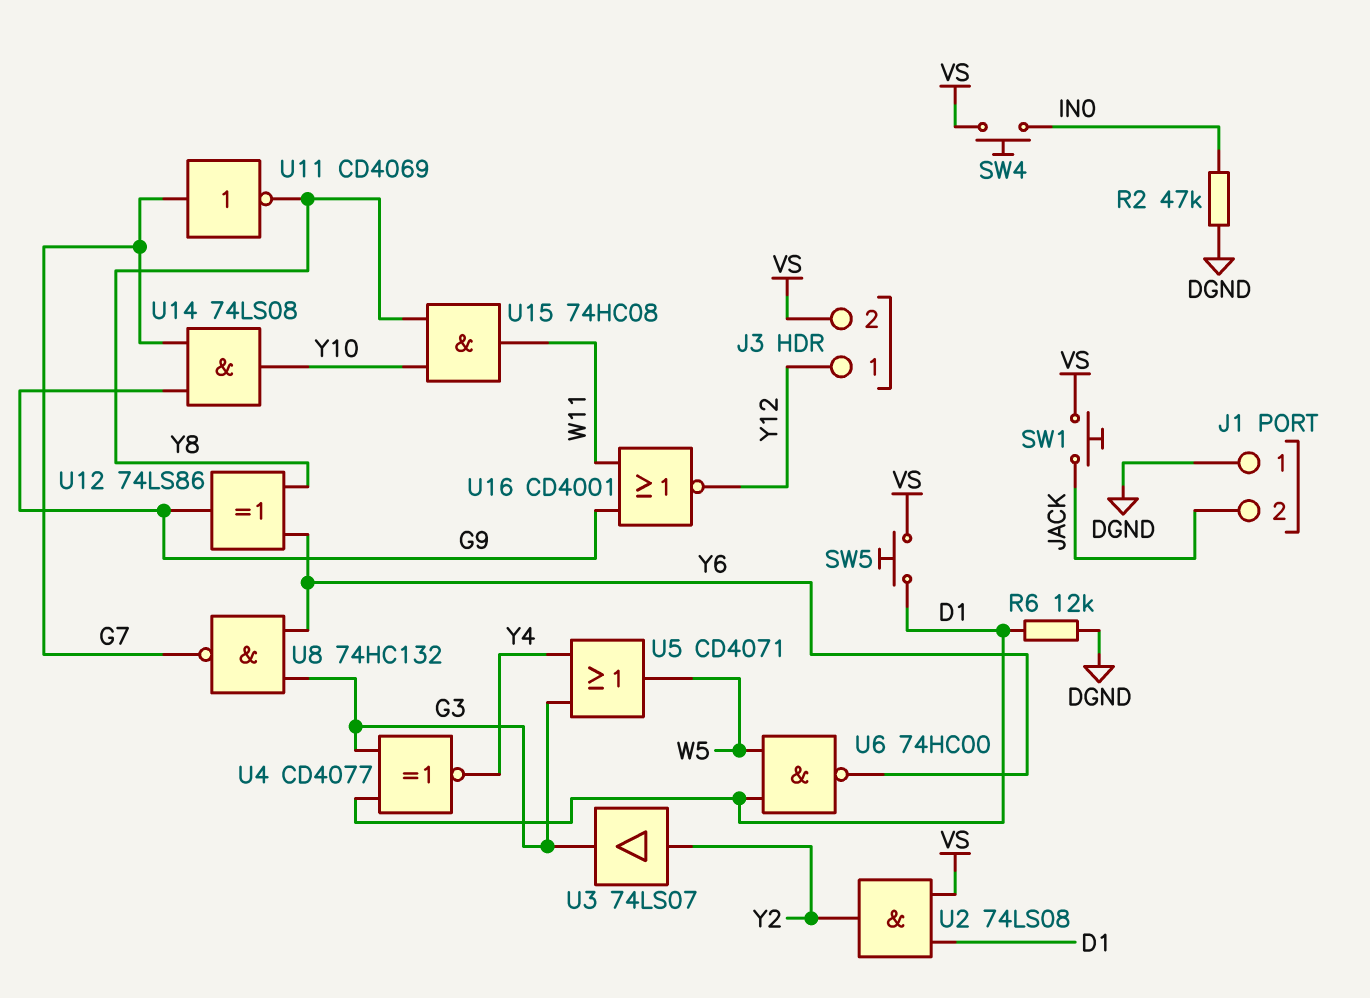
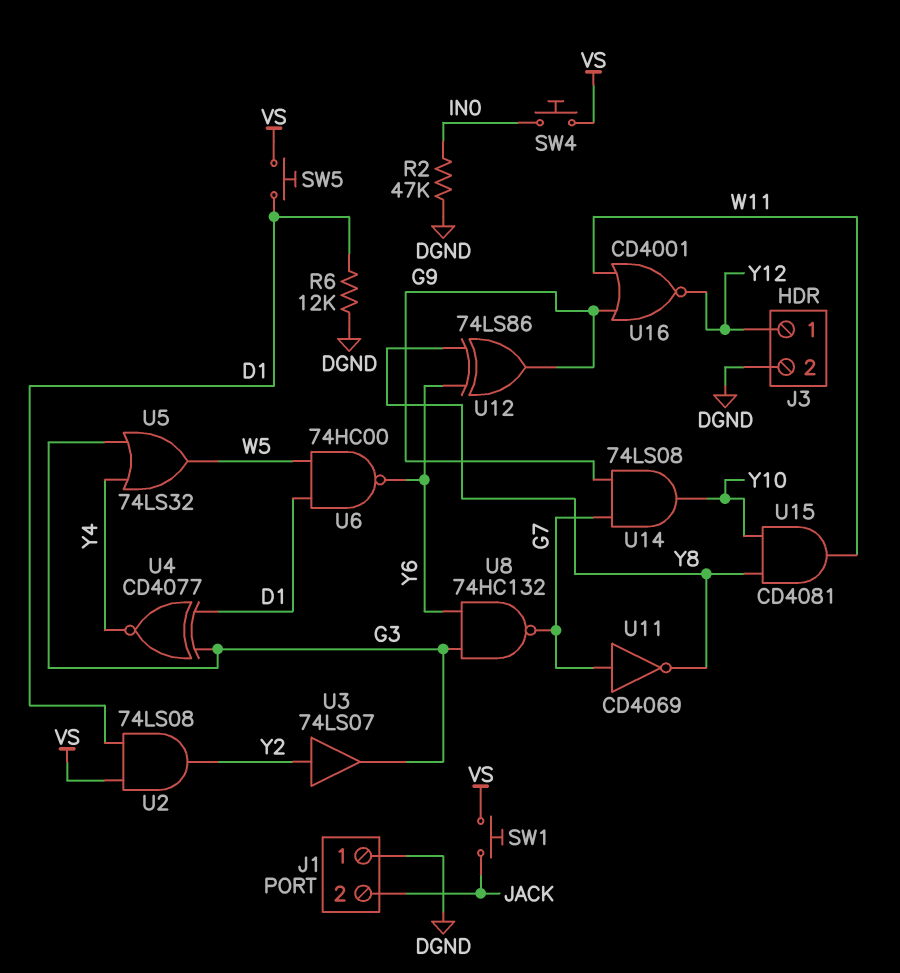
J3 pin 2: VS -> DGND
U5: OR CD4071 (in G3, in Y4, out W5) -> OR 74LS32 (in G3, in Y4, out W5)
U15: AND 74HC08 (in Y8, in Y10, out W11) -> AND CD4081 (in Y8, in Y10, out W11)

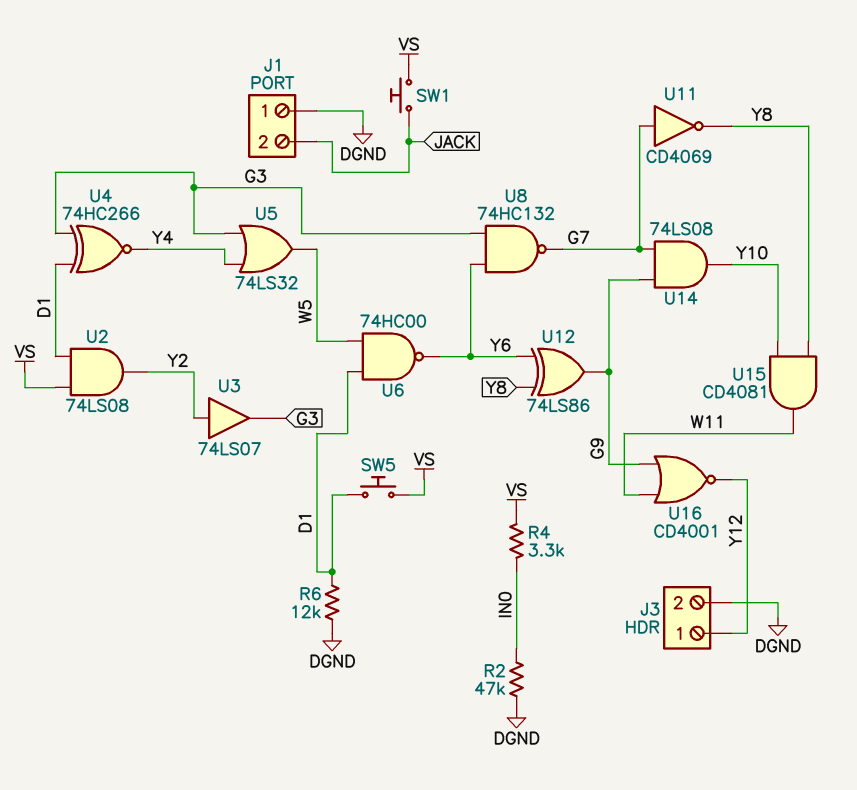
R4: none -> 3.3k (IN0, VS)
SW4: button (IN0, VS) -> none
U4: XNOR CD4077 (in D1, in G3, out Y4) -> XNOR 74HC266 (in D1, in G3, out Y4)

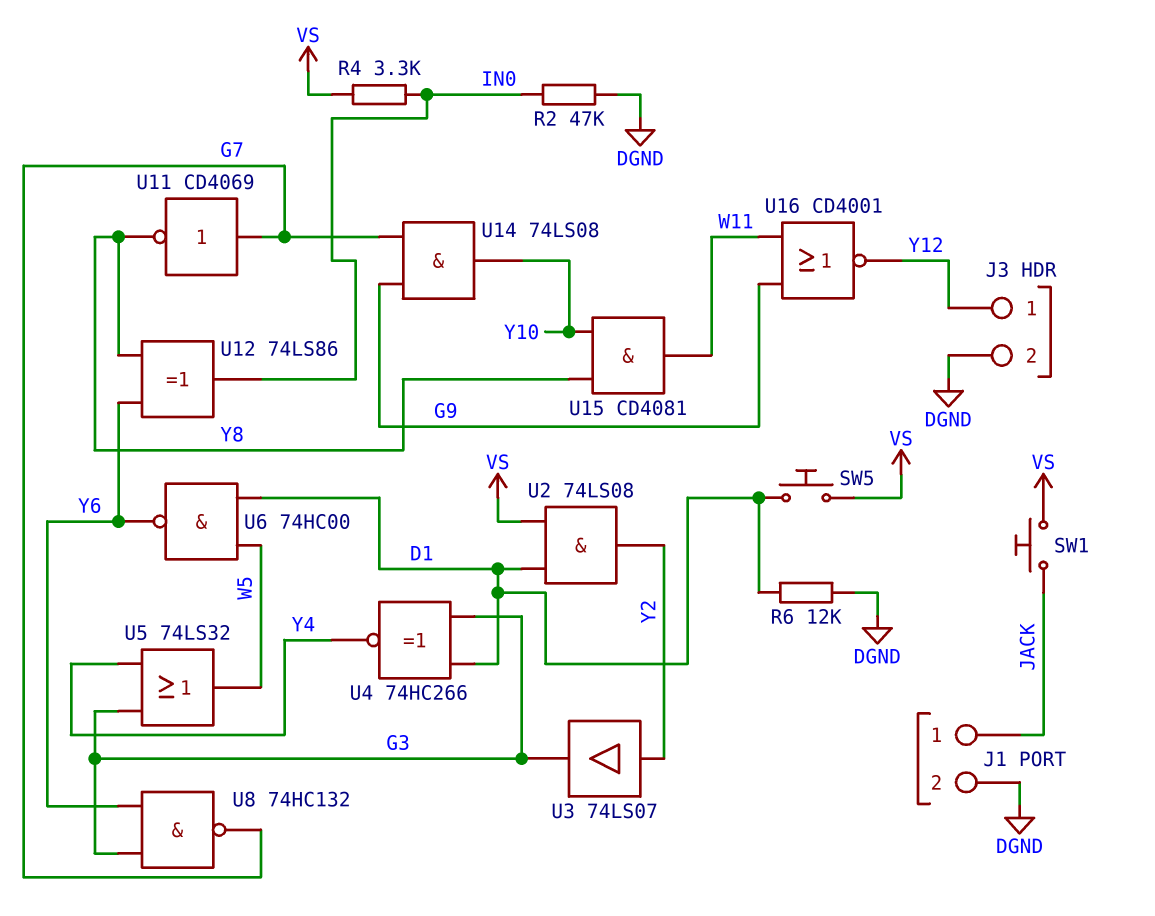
J1 pin 1: DGND -> JACK
J1 pin 2: JACK -> DGND
U12: XOR 74LS86 (in Y6, in Y8, out G9) -> XOR 74LS86 (in Y6, in Y8, out IN0)

